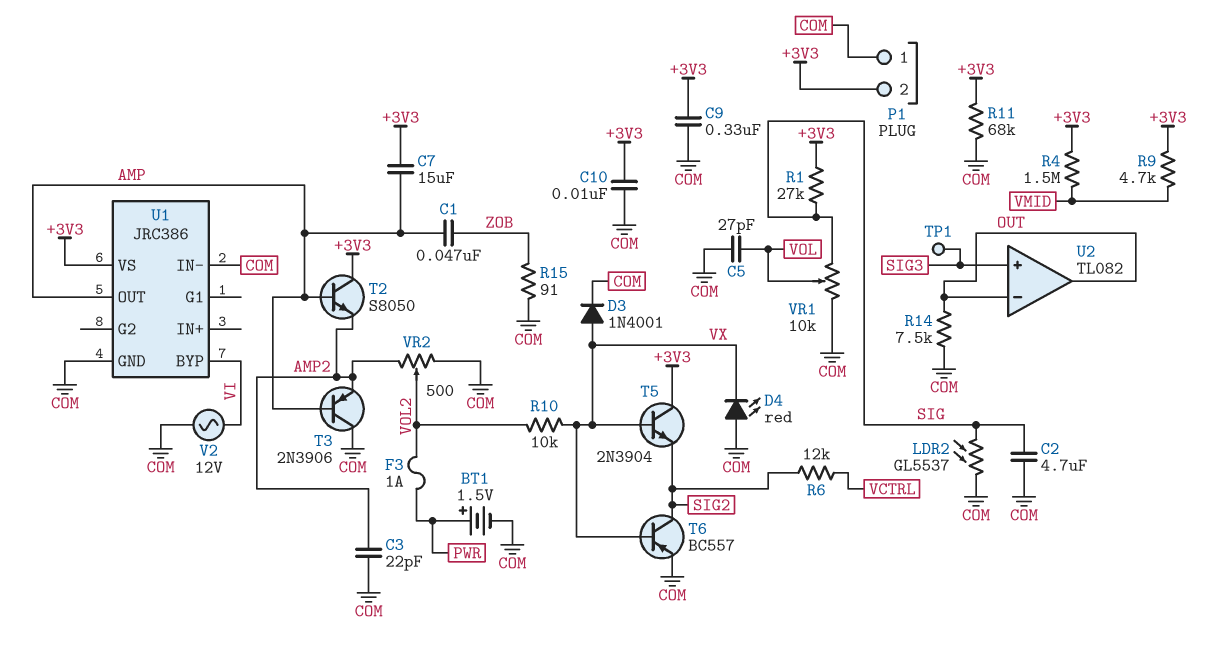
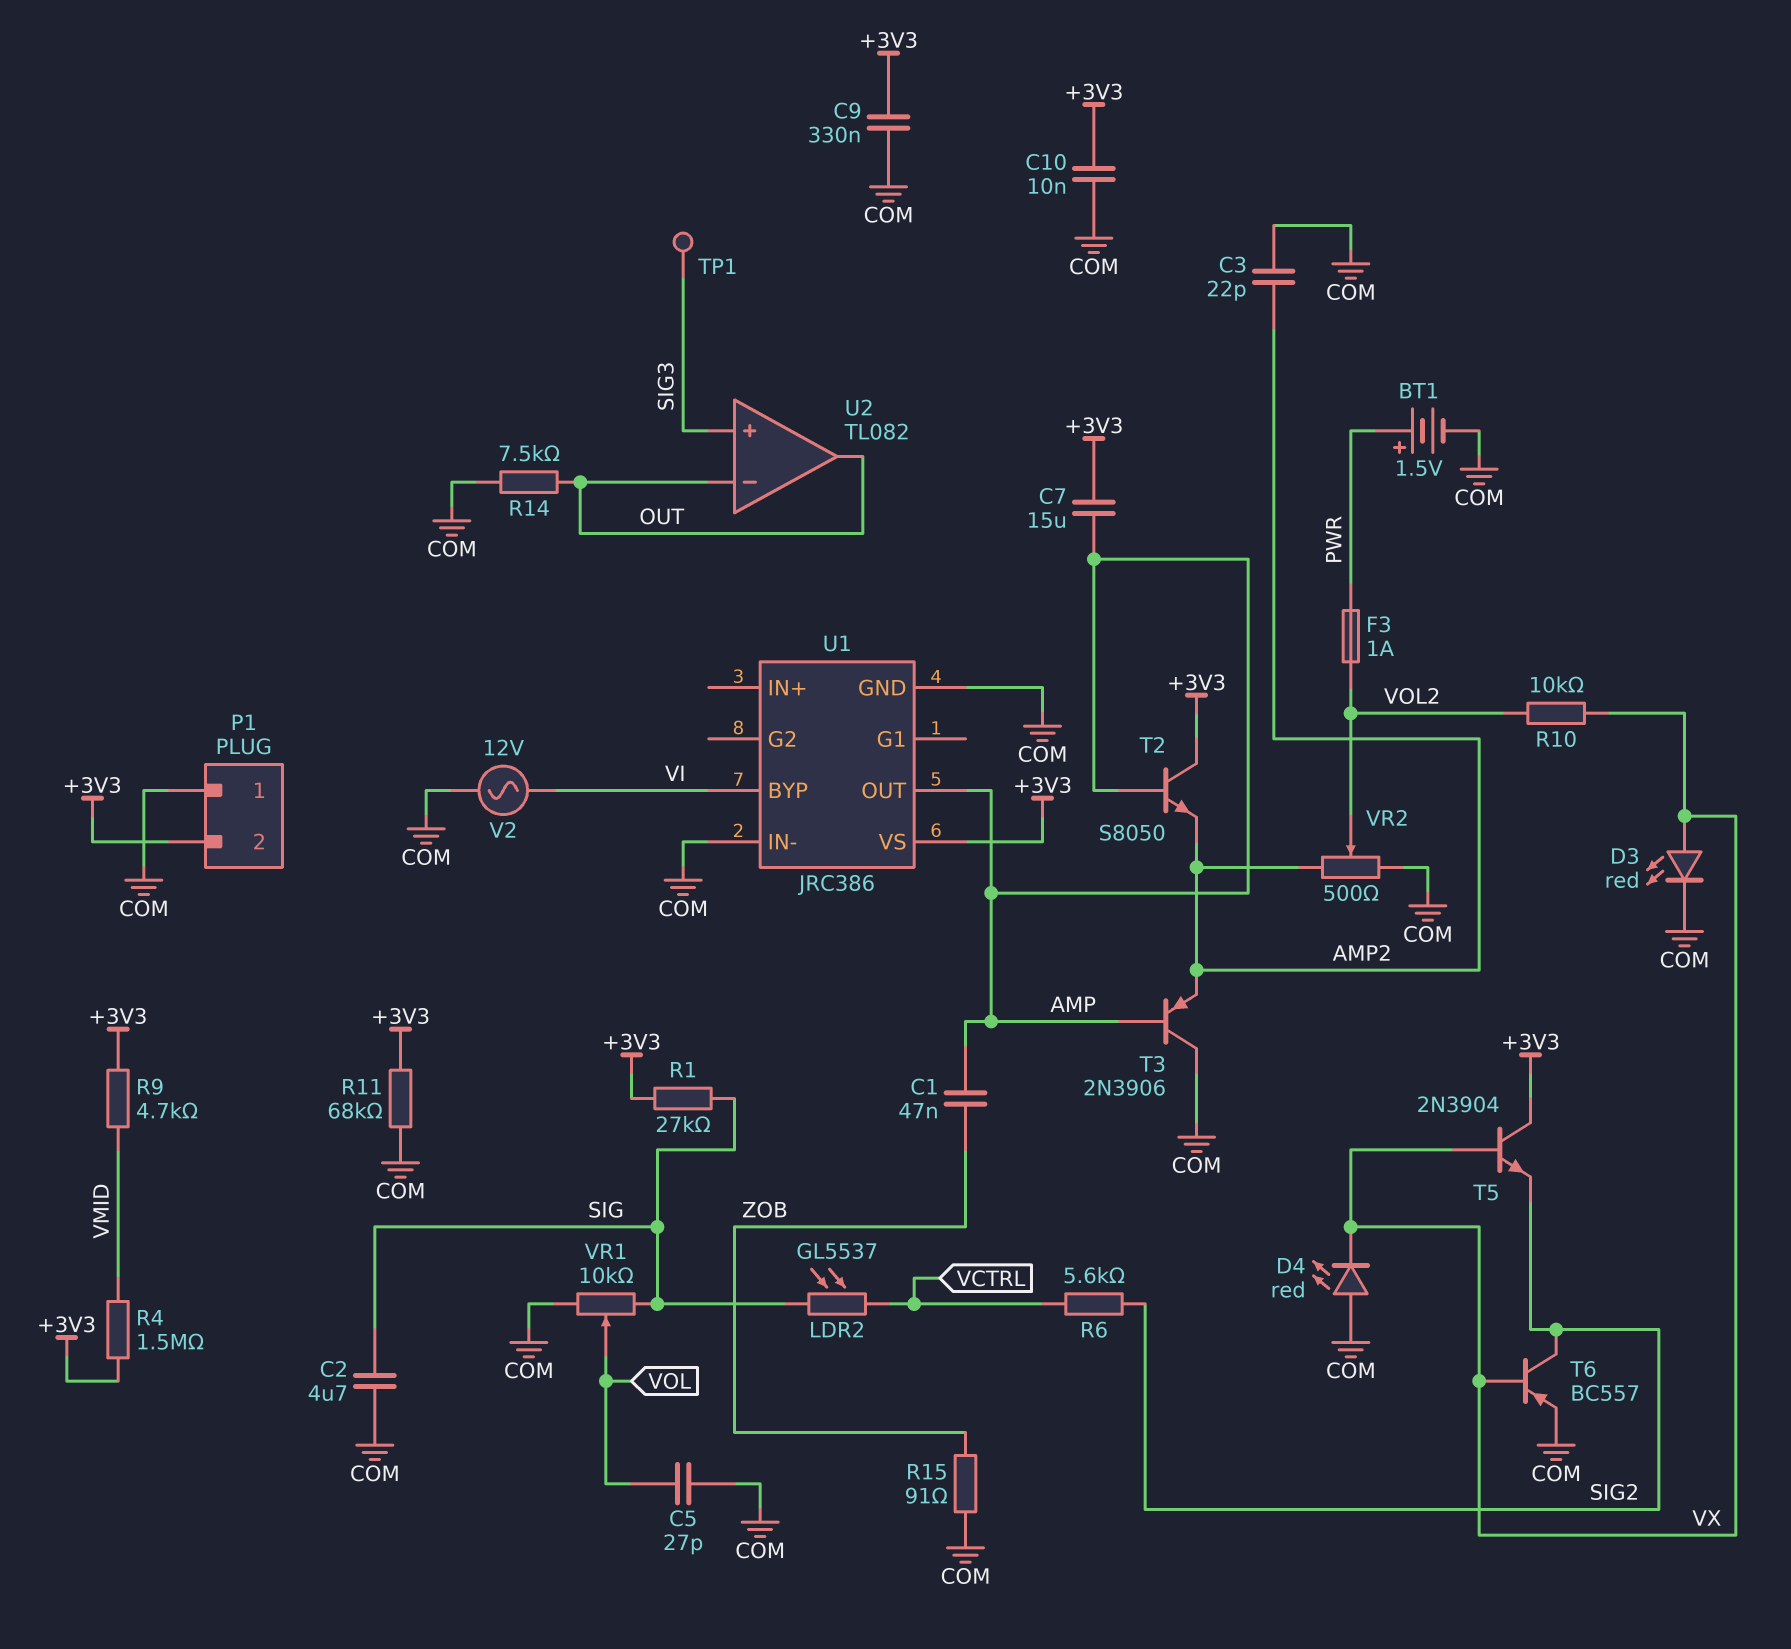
D3: diode 1N4001 (A VX, K COM) -> LED red (A VX, K COM)
LDR2: GL5537 (COM, SIG) -> GL5537 (SIG, VCTRL)
R6: 12k (SIG2, VCTRL) -> 5.6k (SIG2, VCTRL)

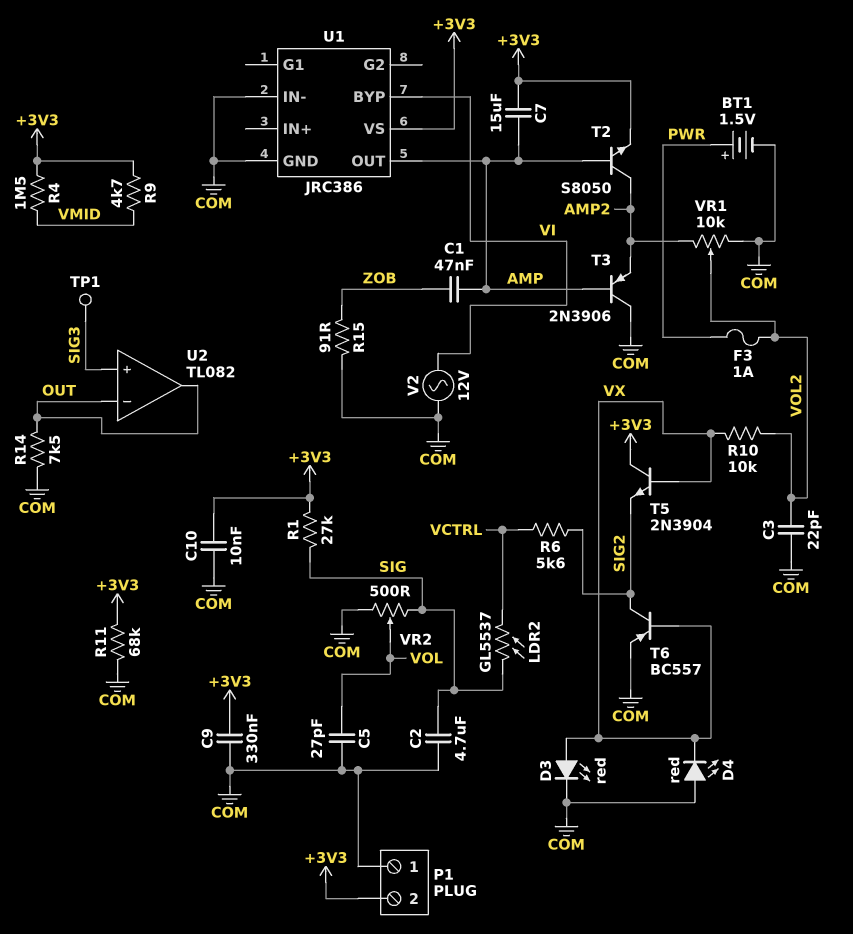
C3: 22pF (AMP2, COM) -> 22pF (COM, VOL2)
T2: NPN S8050 (B AMP, C +3V3, E AMP2) -> NPN S8050 (B AMP, C AMP2, E +3V3)
VR1: 10k (COM, SIG, wiper VOL) -> 10k (AMP2, COM, wiper VOL2)
VR2: 500 (AMP2, COM, wiper VOL2) -> 500 (COM, SIG, wiper VOL)

